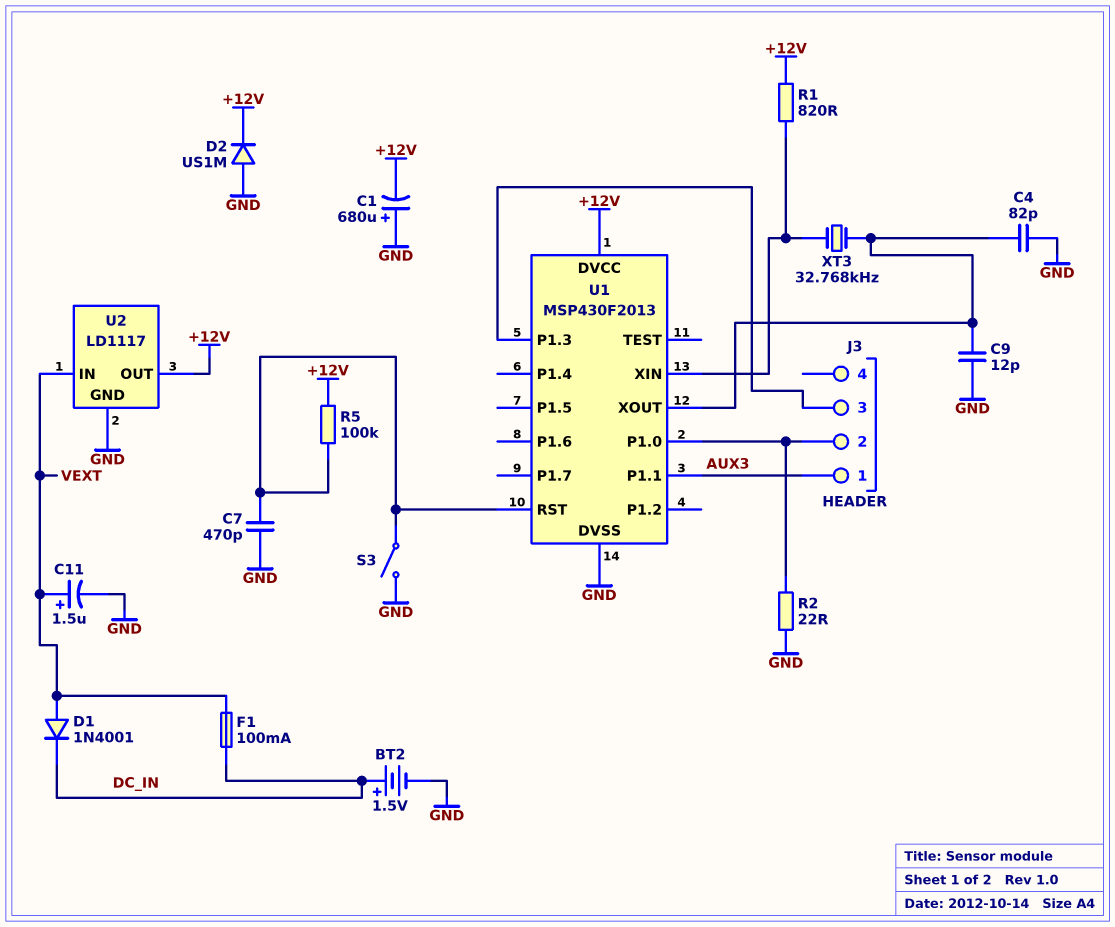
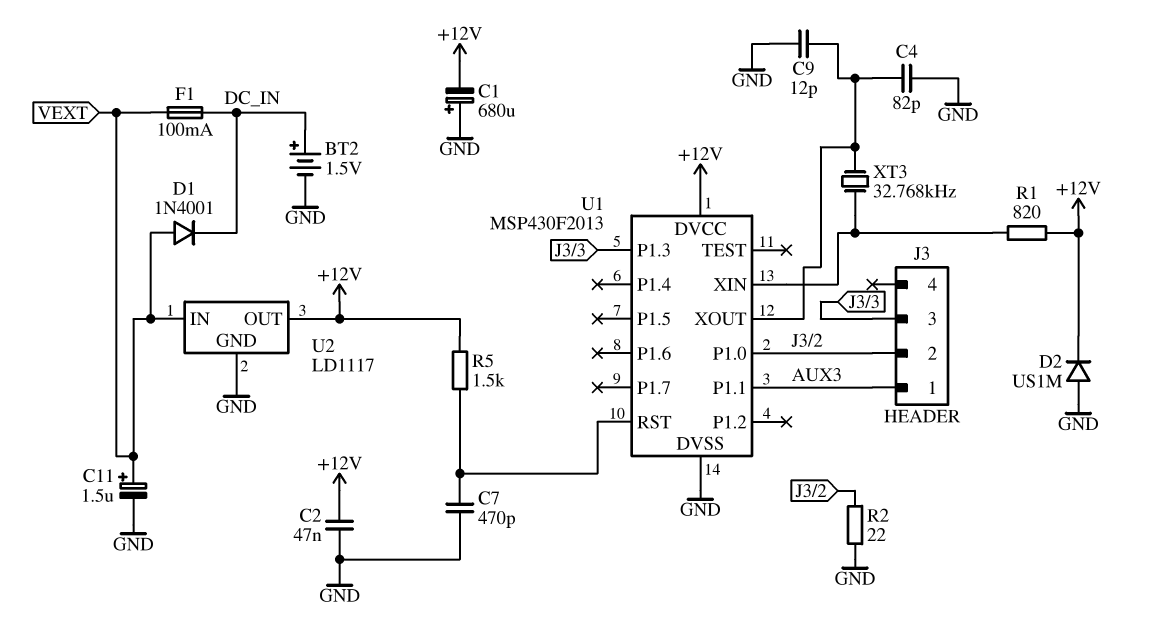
C2: none -> 47nF (+12V, GND)
R5: 100k (+12V, U1/RST) -> 1.5k (+12V, U1/RST)
S3: switch (GND, U1/RST) -> none

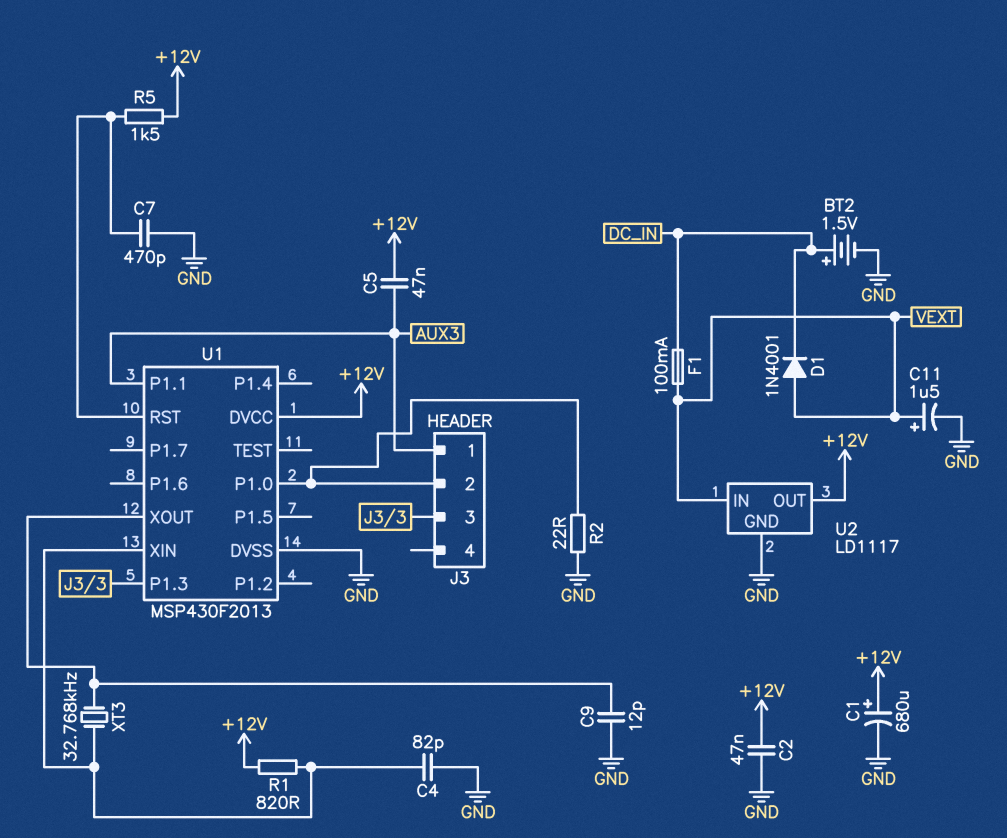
C1: 680uF (plus GND, minus +12V) -> 680uF (plus +12V, minus GND)
C4: 82pF (GND, U1/XOUT) -> 82pF (GND, U1/XIN)
C5: none -> 47nF (+12V, AUX3)
D2: diode US1M (A GND, K +12V) -> none

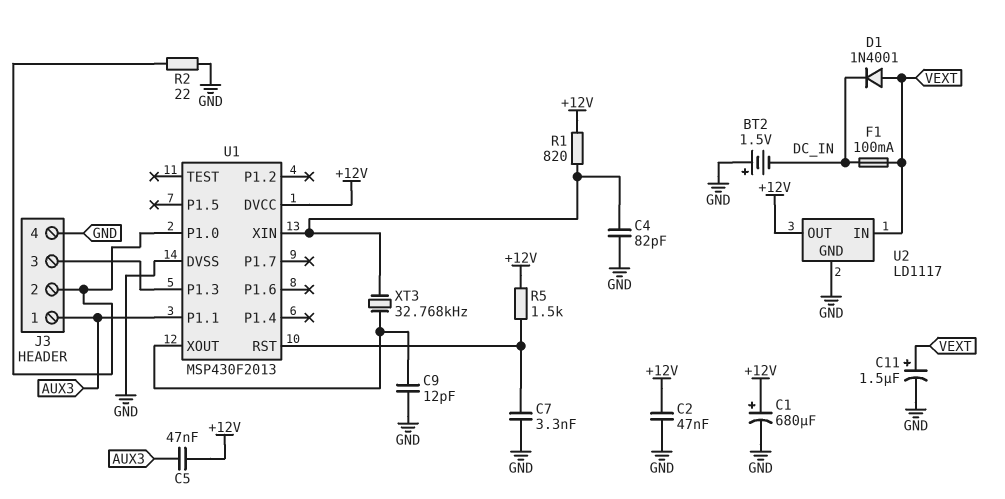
BT2: 1.5V (plus DC_IN, minus GND) -> 1.5V (plus GND, minus DC_IN)
C7: 470pF (GND, U1/RST) -> 3.3nF (GND, U1/RST)
J3 pin 4: none -> GND

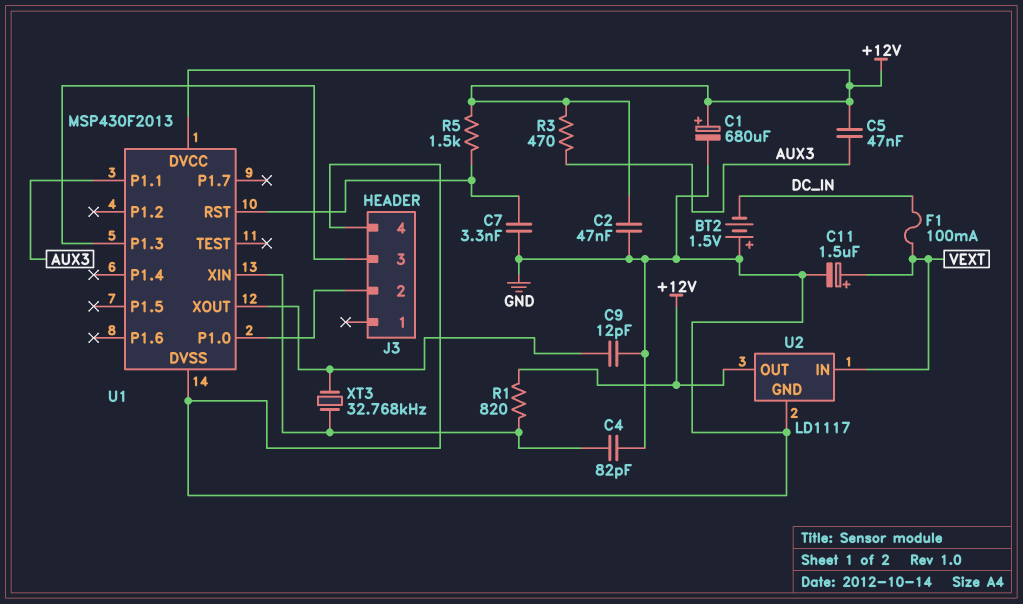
D1: diode 1N4001 (A VEXT, K DC_IN) -> none
J3 pin 1: AUX3 -> none
R2: 22 (GND, J3/2) -> none
R3: none -> 470 (+12V, AUX3)

